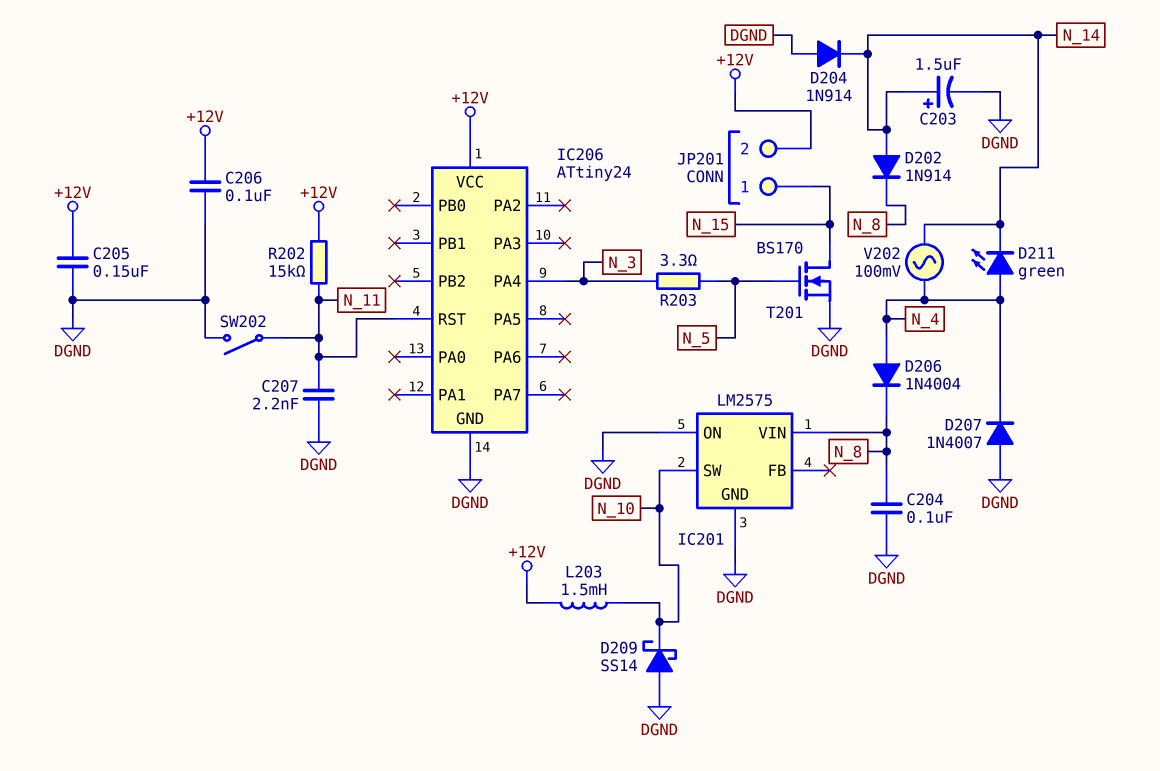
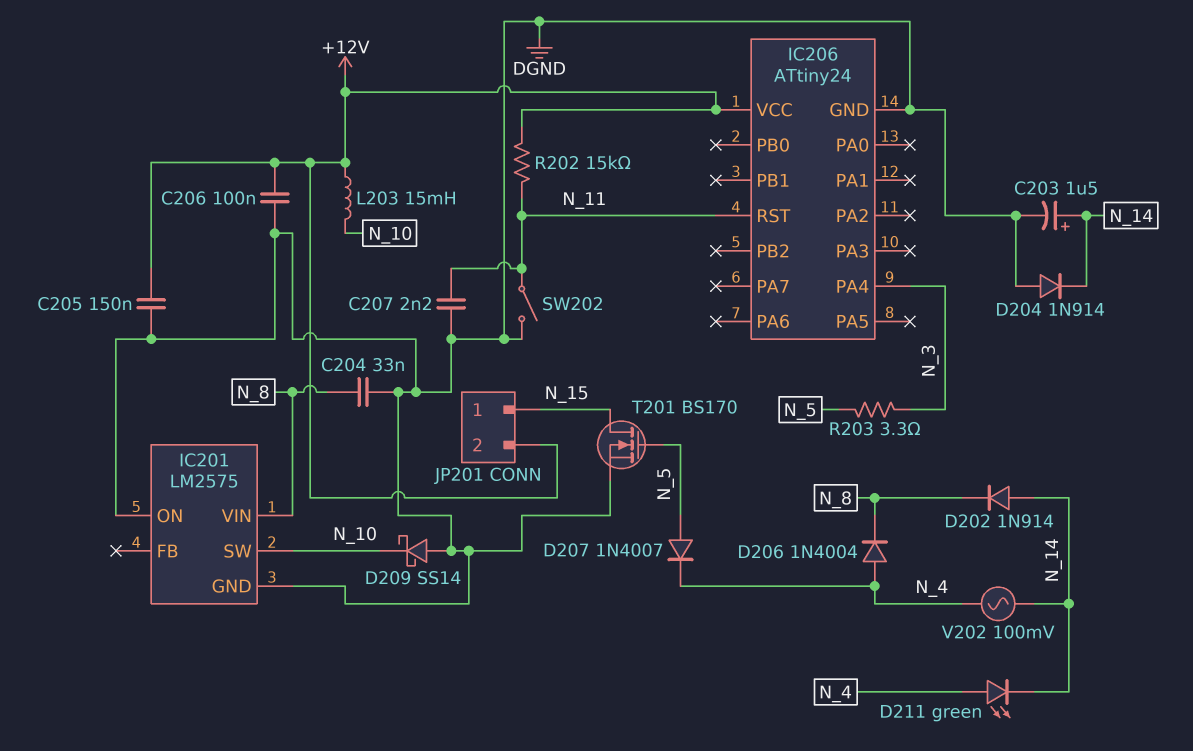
C204: 100nF (DGND, N_8) -> 33nF (DGND, N_8)
D207: diode 1N4007 (A DGND, K N_4) -> diode 1N4007 (A N_5, K N_4)
L203: 1.5mH (+12V, N_10) -> 15mH (+12V, N_10)

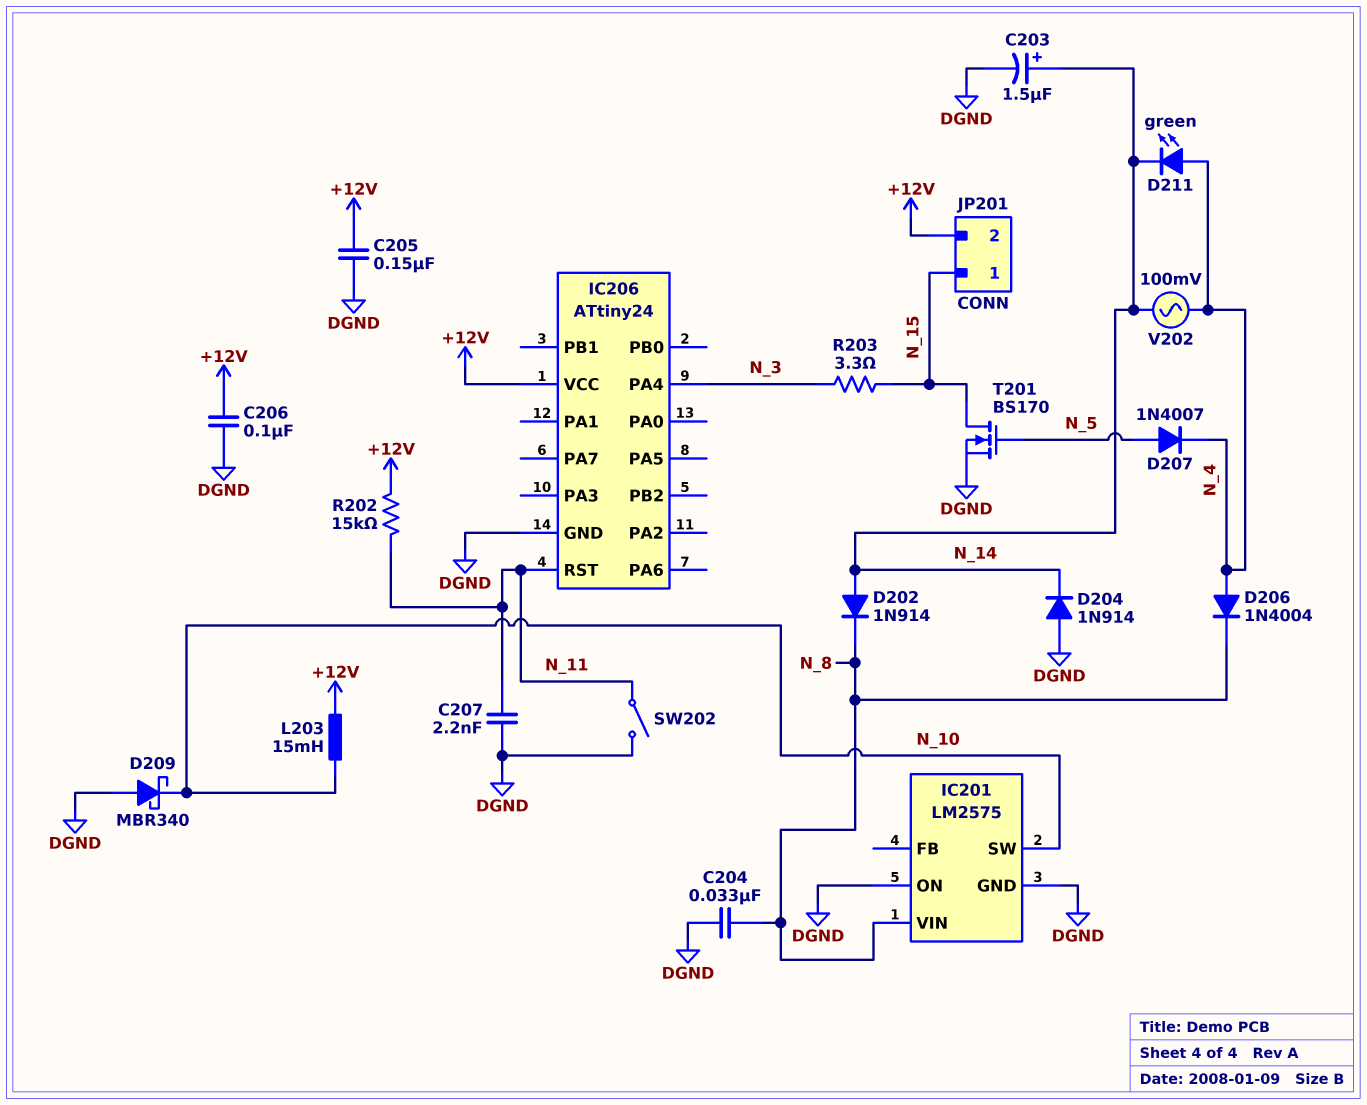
D209: schottky SS14 (A DGND, K N_10) -> schottky MBR340 (A DGND, K N_10)
R203: 3.3 (N_3, N_5) -> 3.3 (N_3, N_15)

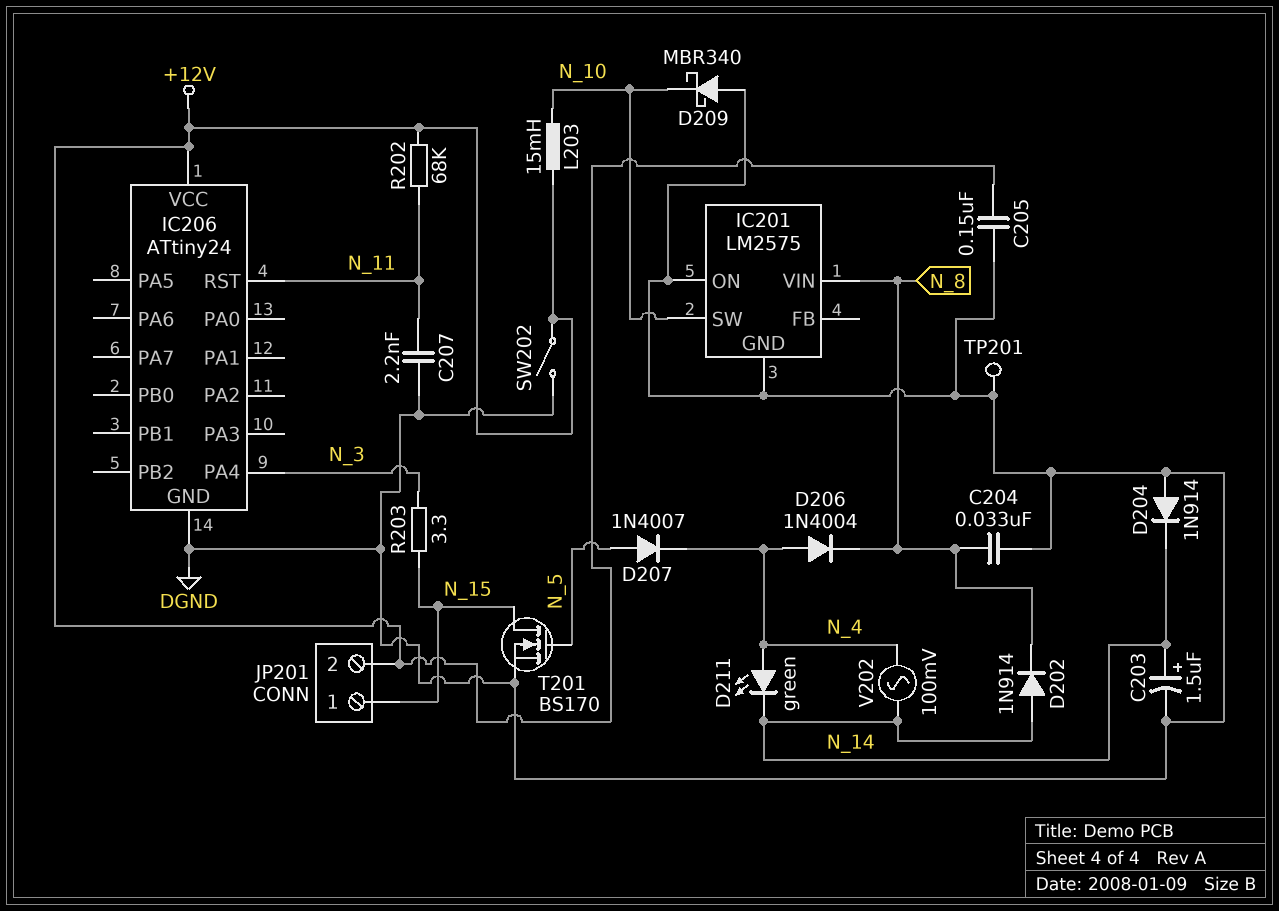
C206: 100nF (+12V, DGND) -> none
R202: 15k (+12V, N_11) -> 68k (+12V, N_11)
SW202: switch (DGND, N_11) -> switch (+12V, DGND)
TP201: none -> test point (DGND)

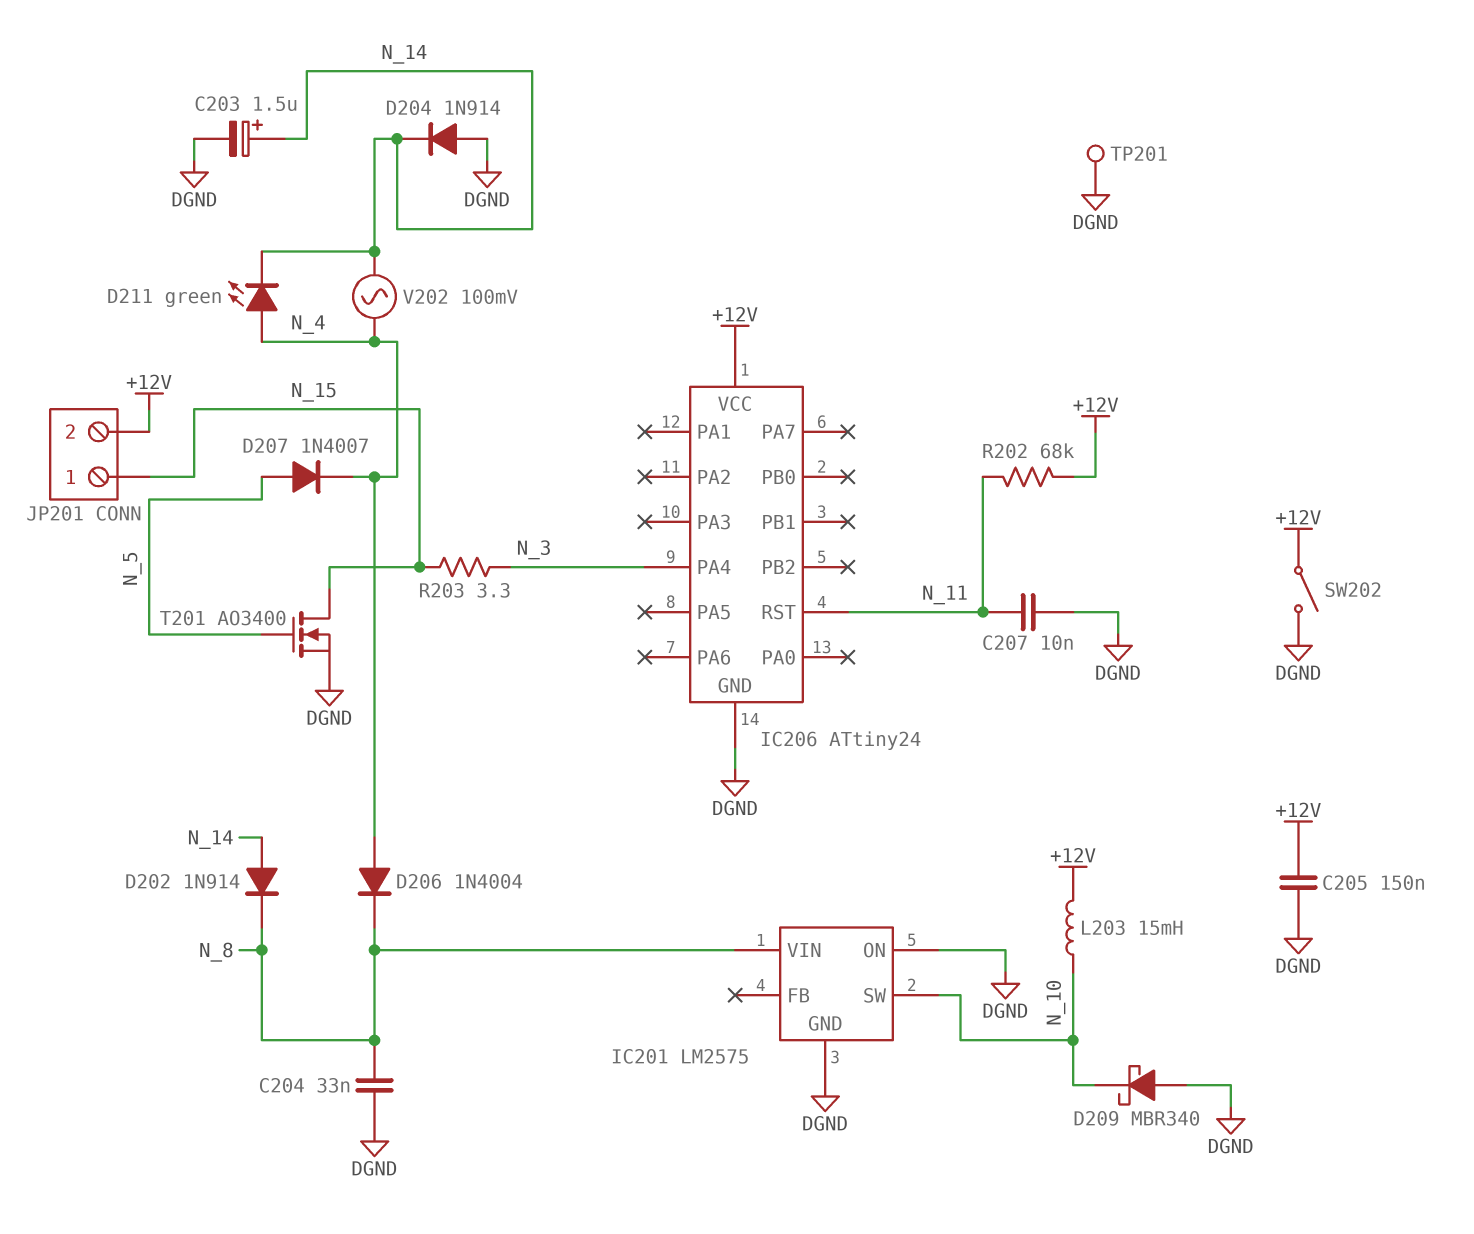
C207: 2.2nF (DGND, N_11) -> 10nF (DGND, N_11)
T201: NMOS BS170 (G N_5, D N_15, S DGND) -> NMOS AO3400 (G N_5, D N_15, S DGND)

